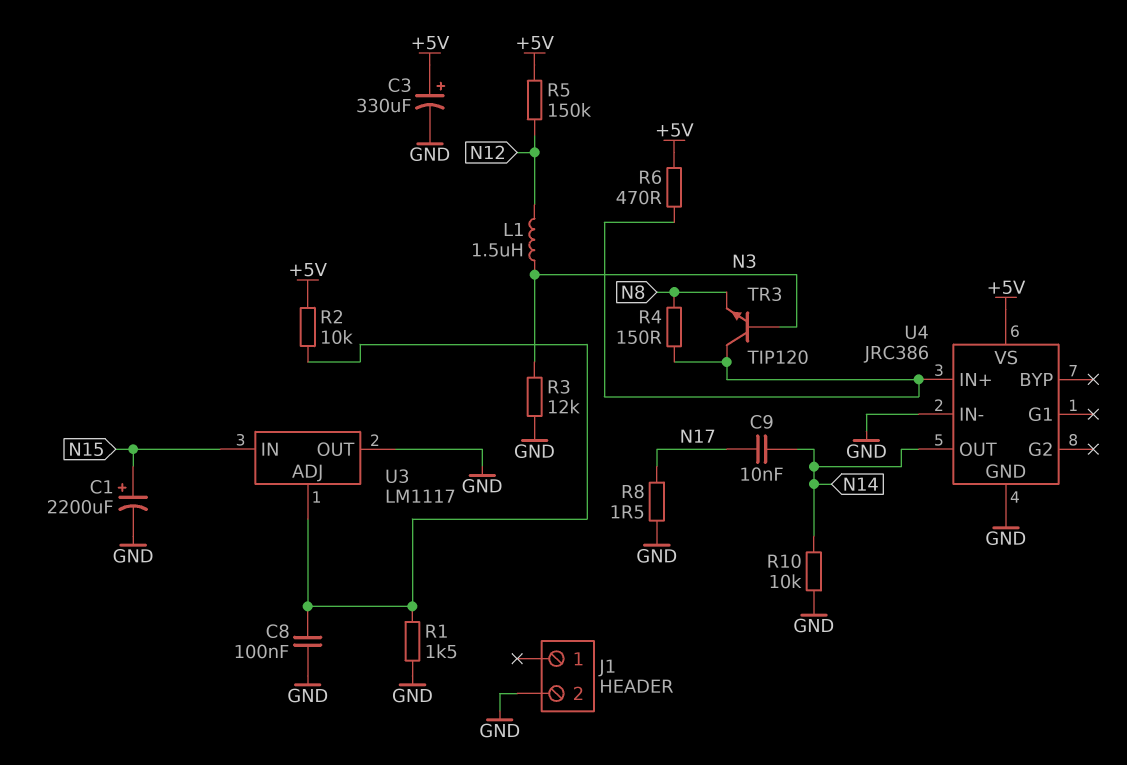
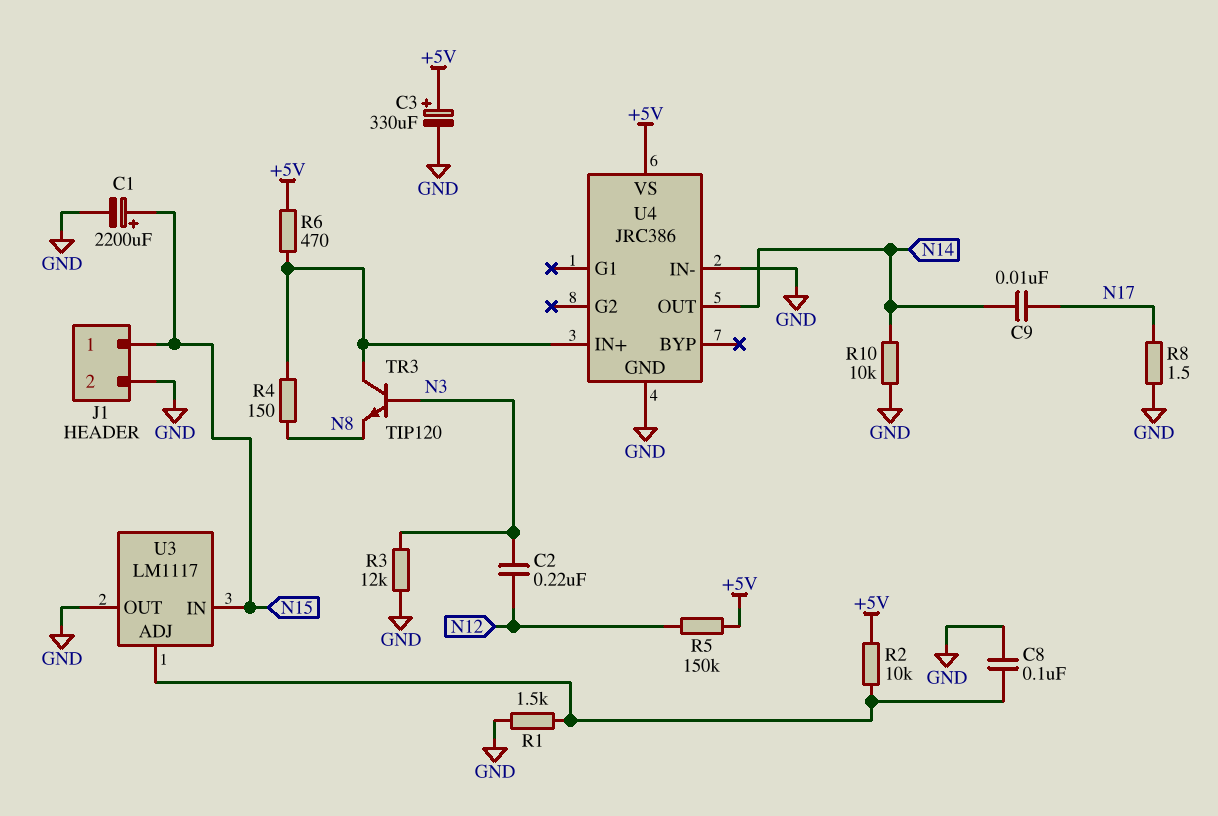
C2: none -> 220nF (N3, N12)
J1 pin 1: none -> N15
L1: 1.5uH (N3, N12) -> none

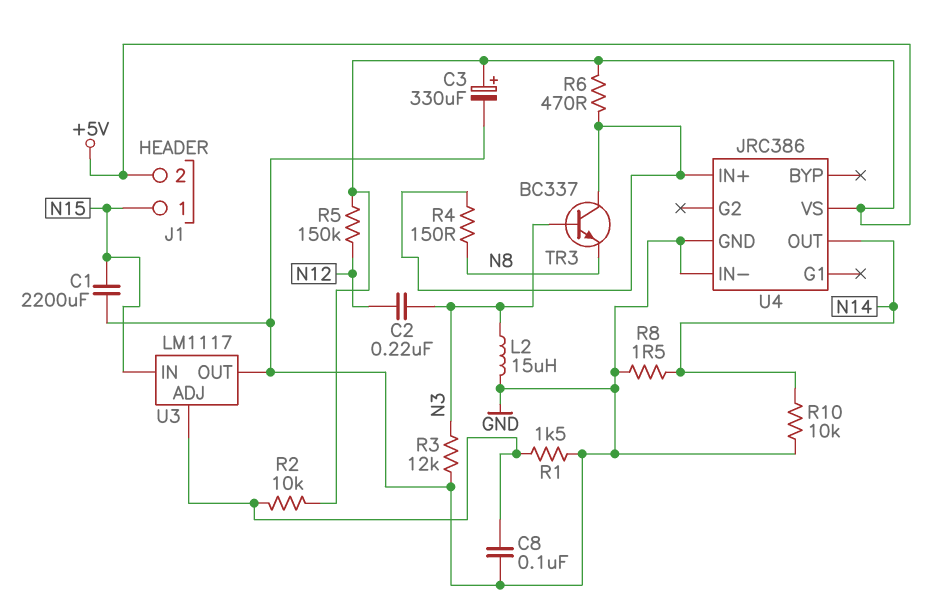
C1: 2200uF (plus N15, minus GND) -> 2200uF (GND, N15)
C9: 10nF (N14, N17) -> none
J1 pin 2: GND -> +5V
L2: none -> 15uH (GND, N3)
R8: 1.5 (GND, N17) -> 1.5 (GND, N14)
TR3: NPN TIP120 (B N3, C U4/IN+, E N8) -> NPN BC337 (B N3, C U4/IN+, E N8)

